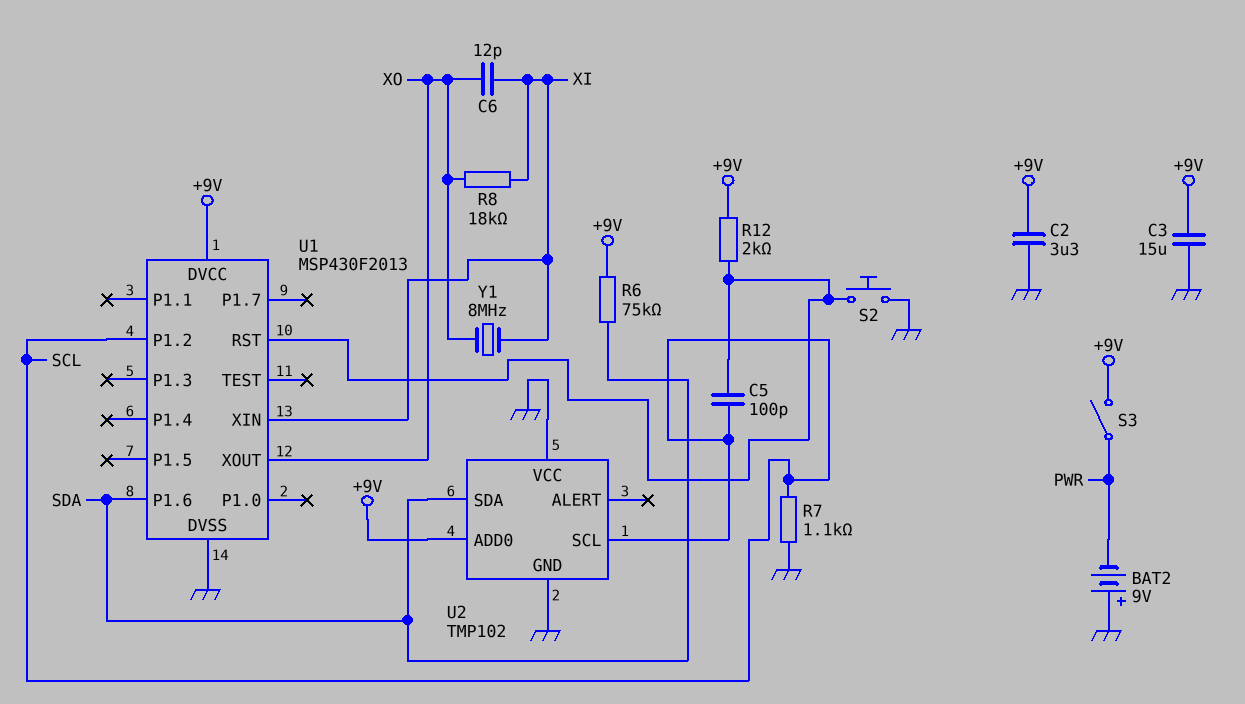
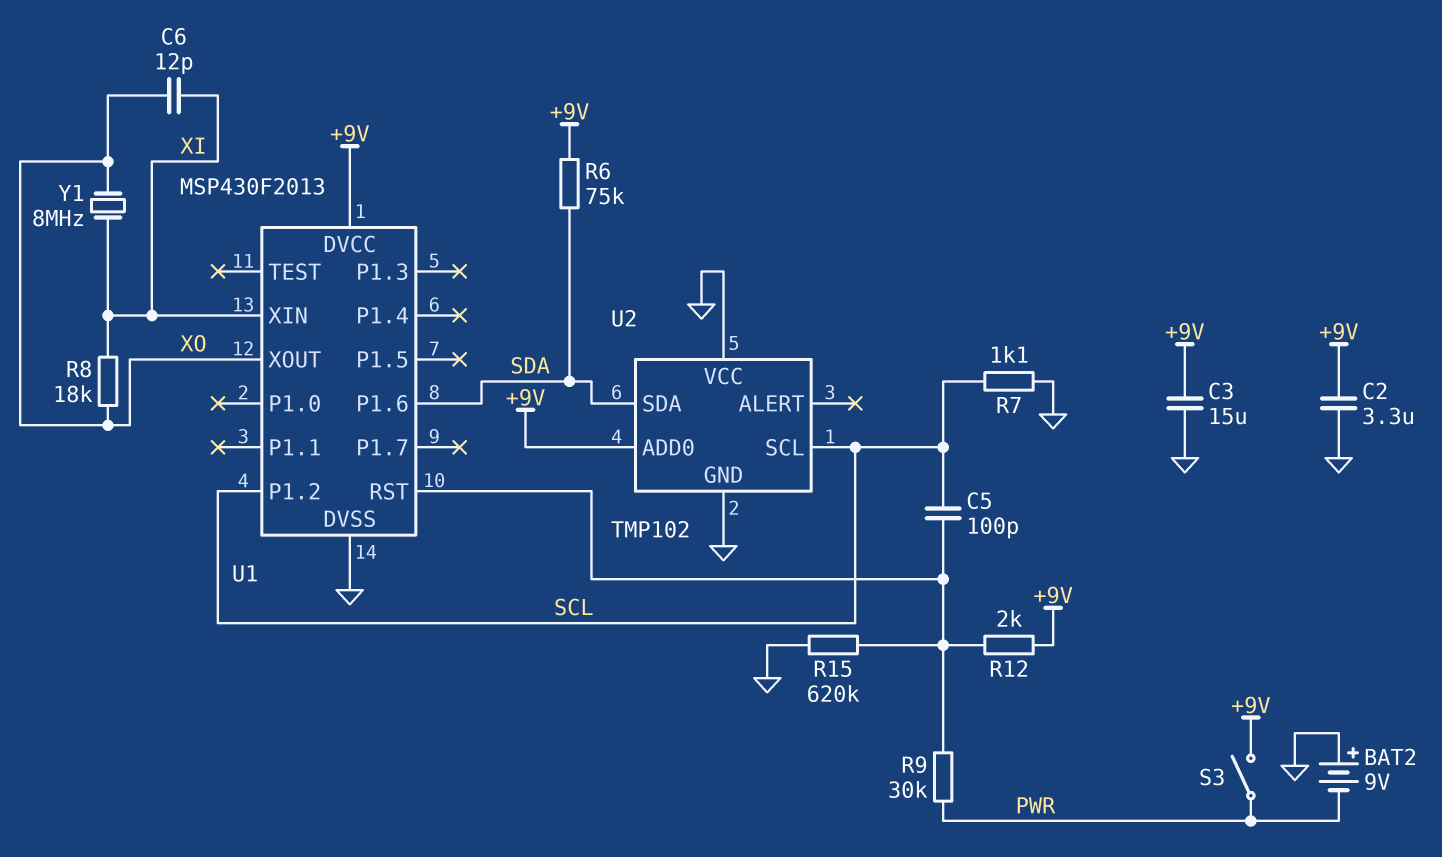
R9: none -> 30k (PWR, U1/RST)
R15: none -> 620k (GND, U1/RST)
S2: button (GND, U1/RST) -> none

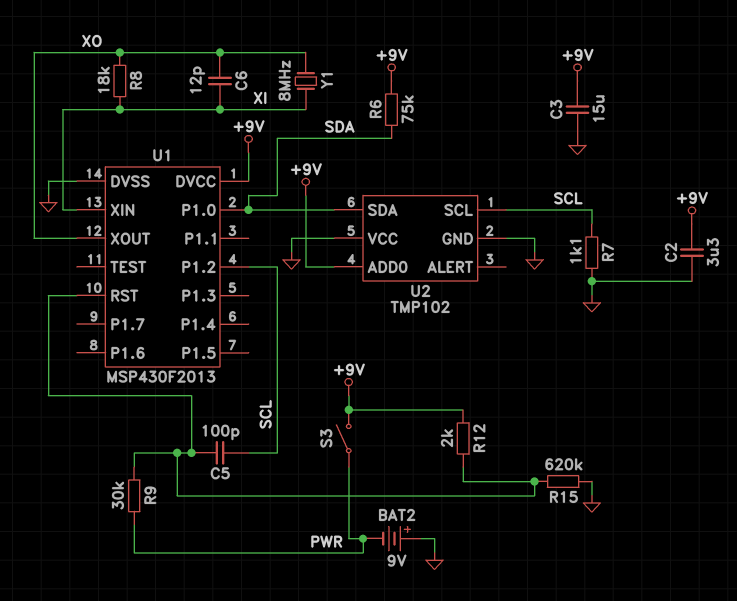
U1 pin P1.0: none -> SDA
U1 pin P1.6: SDA -> none

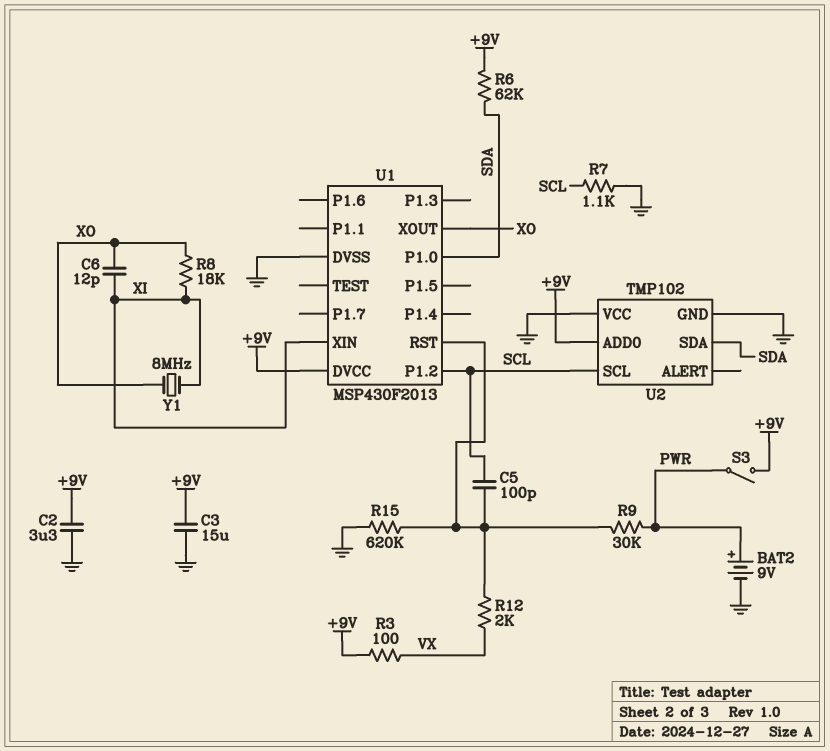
BAT2: 9V (plus GND, minus PWR) -> 9V (plus PWR, minus GND)
R3: none -> 100 (+9V, VX)
R6: 75k (+9V, SDA) -> 62k (+9V, SDA)
R12: 2k (+9V, U1/RST) -> 2k (U1/RST, VX)

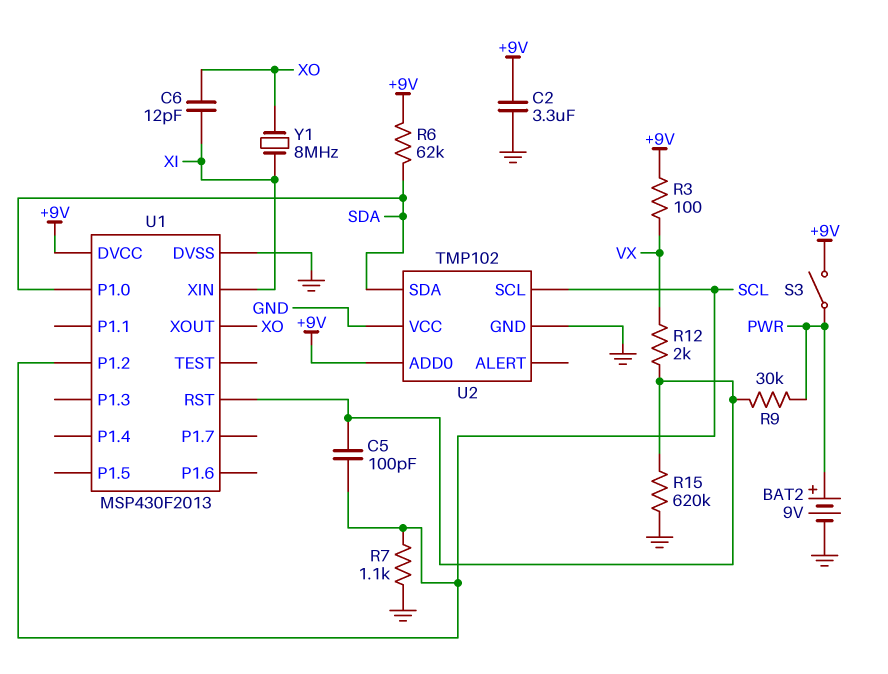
C3: 15uF (+9V, GND) -> none
R8: 18k (XI, XO) -> none

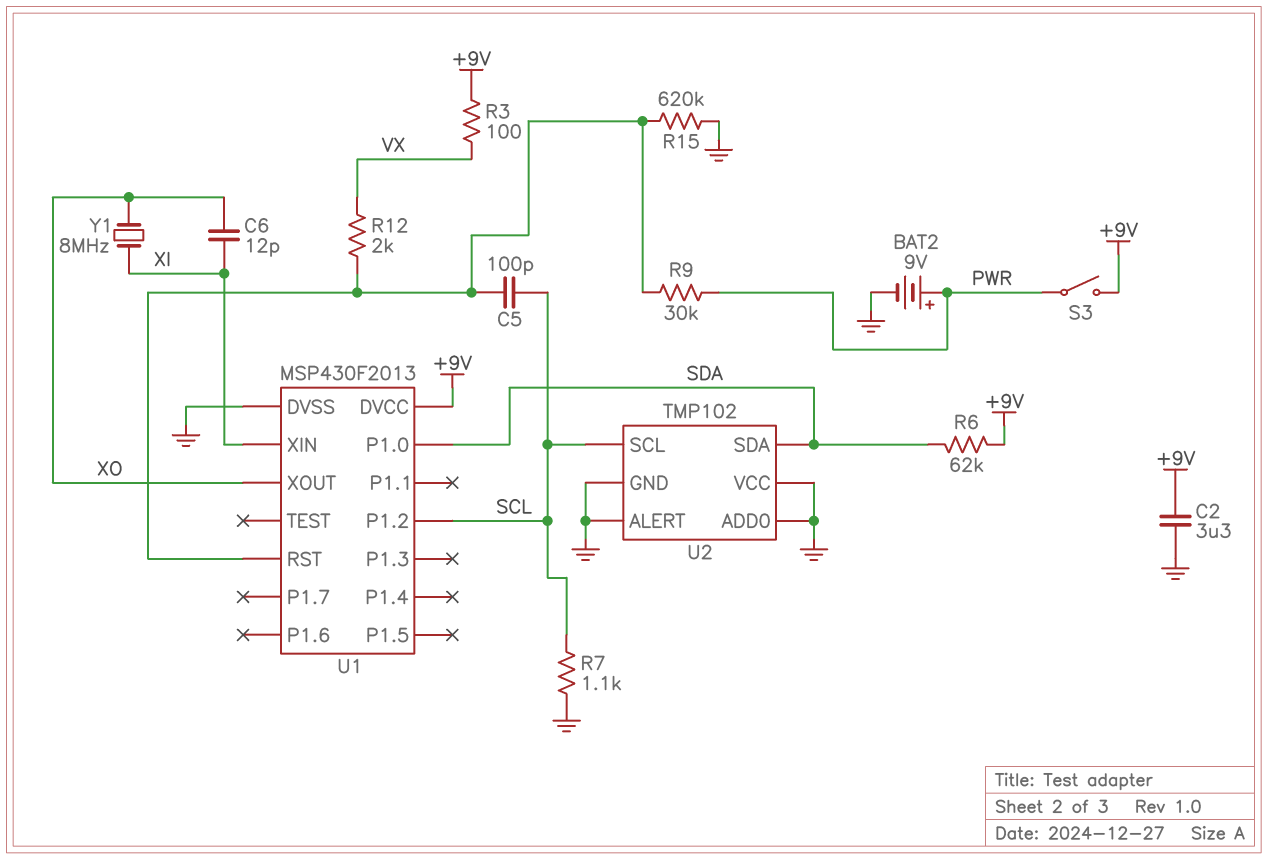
U2 pin ADD0: +9V -> GND
U2 pin ALERT: none -> GND

